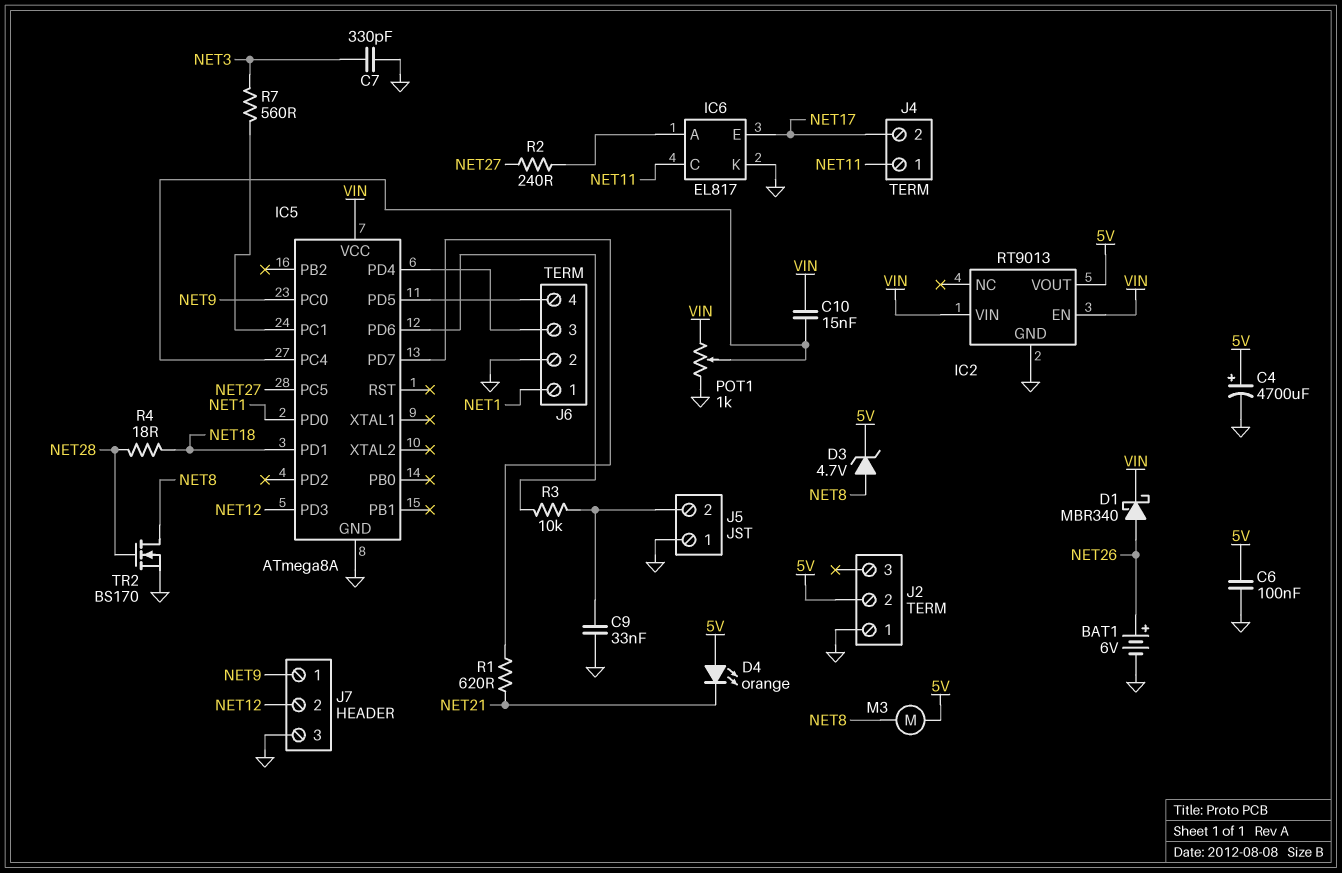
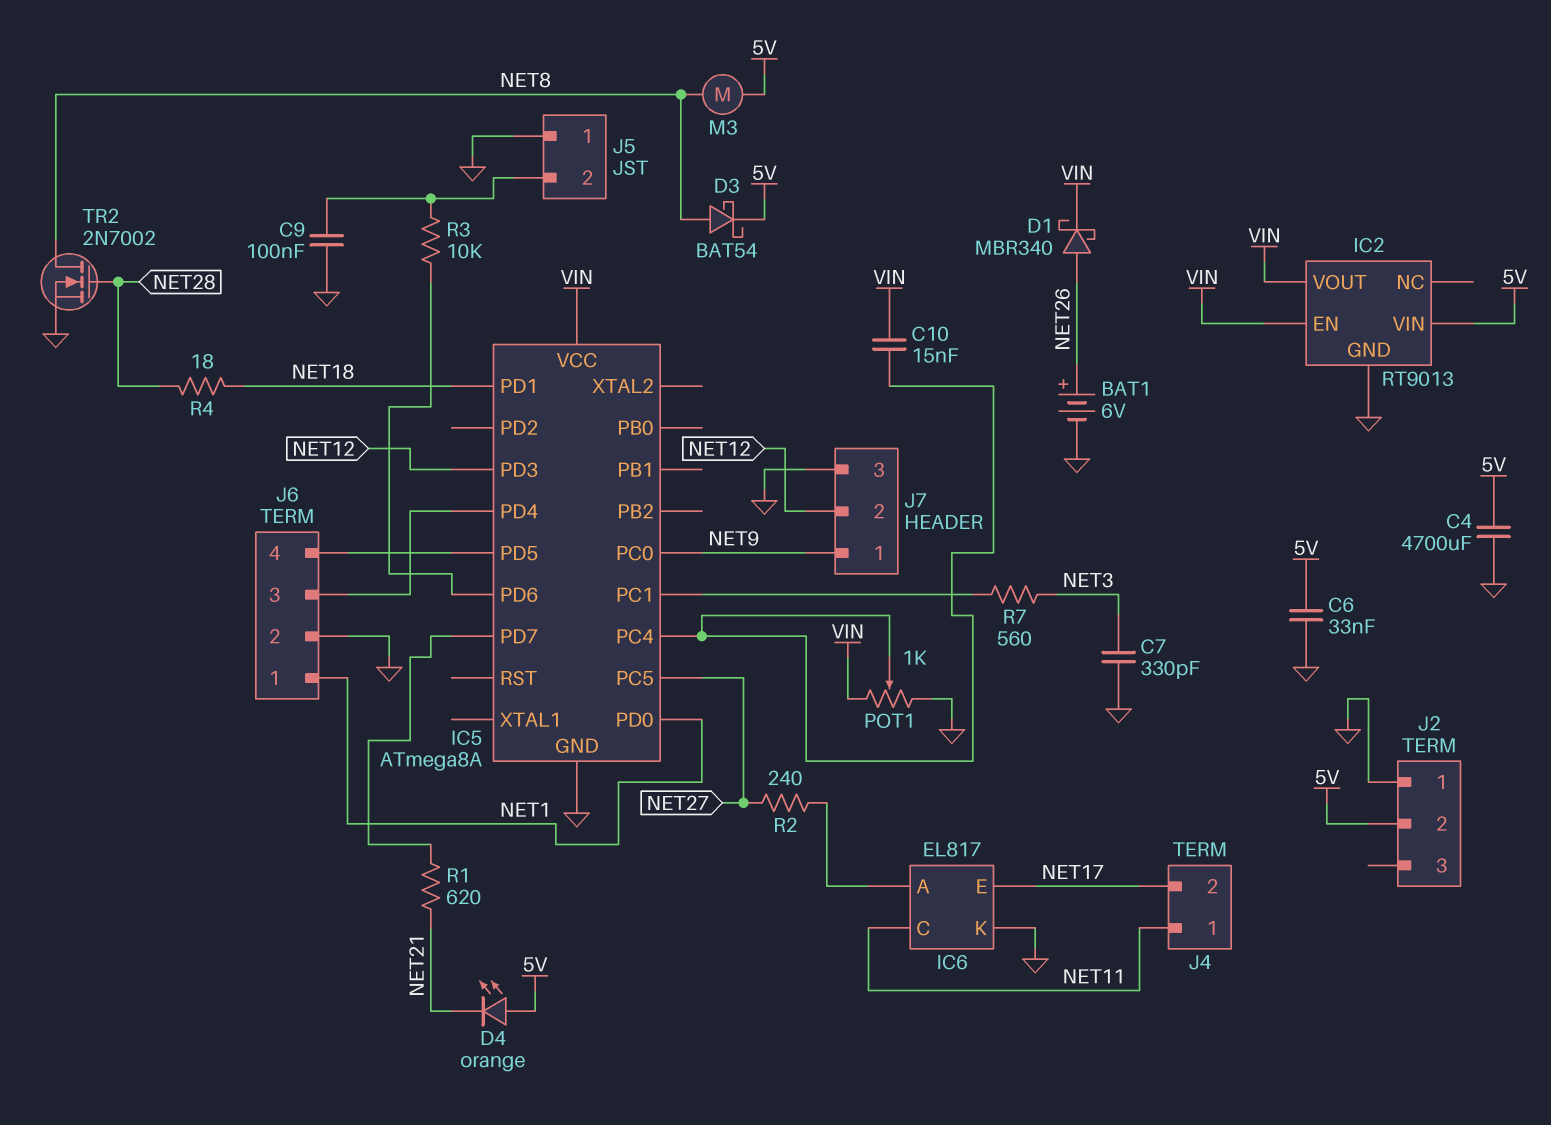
C4: 4700uF (plus 5V, minus GND) -> 4700uF (5V, GND)
C6: 100nF (5V, GND) -> 33nF (5V, GND)
C9: 33nF (GND, J5/2) -> 100nF (GND, J5/2)
D3: zener 4.7V (A NET8, K 5V) -> schottky BAT54 (A NET8, K 5V)
IC2 pin VIN: VIN -> 5V
IC2 pin VOUT: 5V -> VIN
TR2: NMOS BS170 (G NET28, D NET8, S GND) -> NMOS 2N7002 (G NET28, D NET8, S GND)

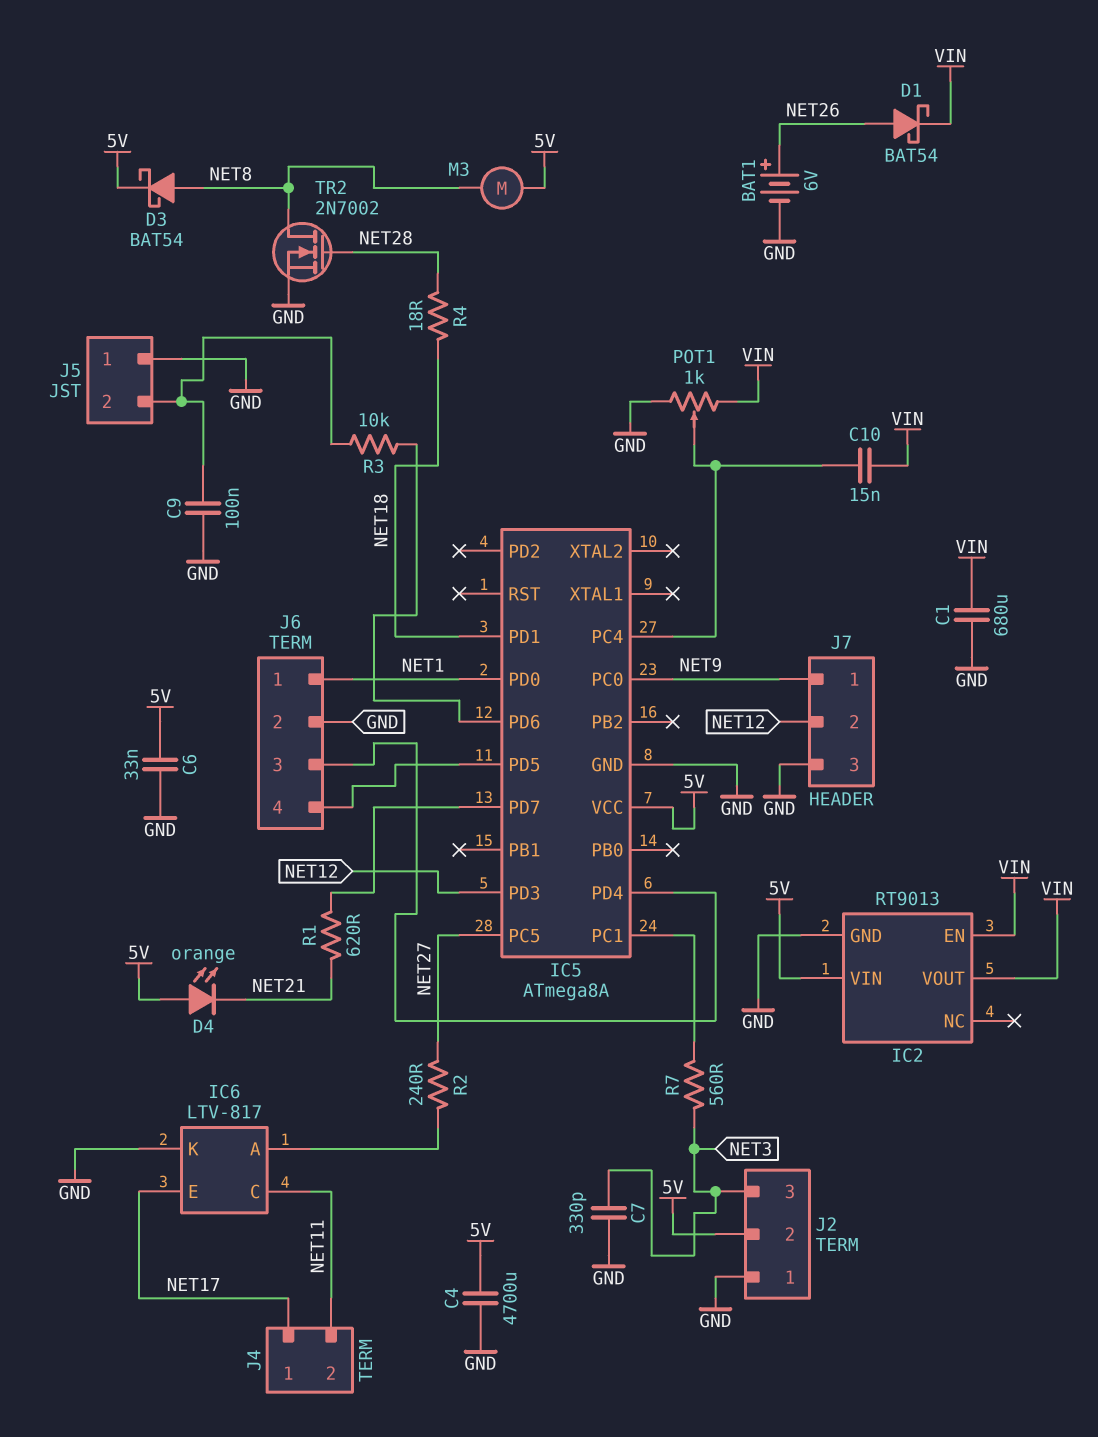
C1: none -> 680uF (GND, VIN)
D1: schottky MBR340 (A NET26, K VIN) -> schottky BAT54 (A NET26, K VIN)
IC5 pin VCC: VIN -> 5V
IC6: EL817 -> LTV-817
J2 pin 3: none -> NET3
J4 pin 1: NET11 -> NET17
J4 pin 2: NET17 -> NET11

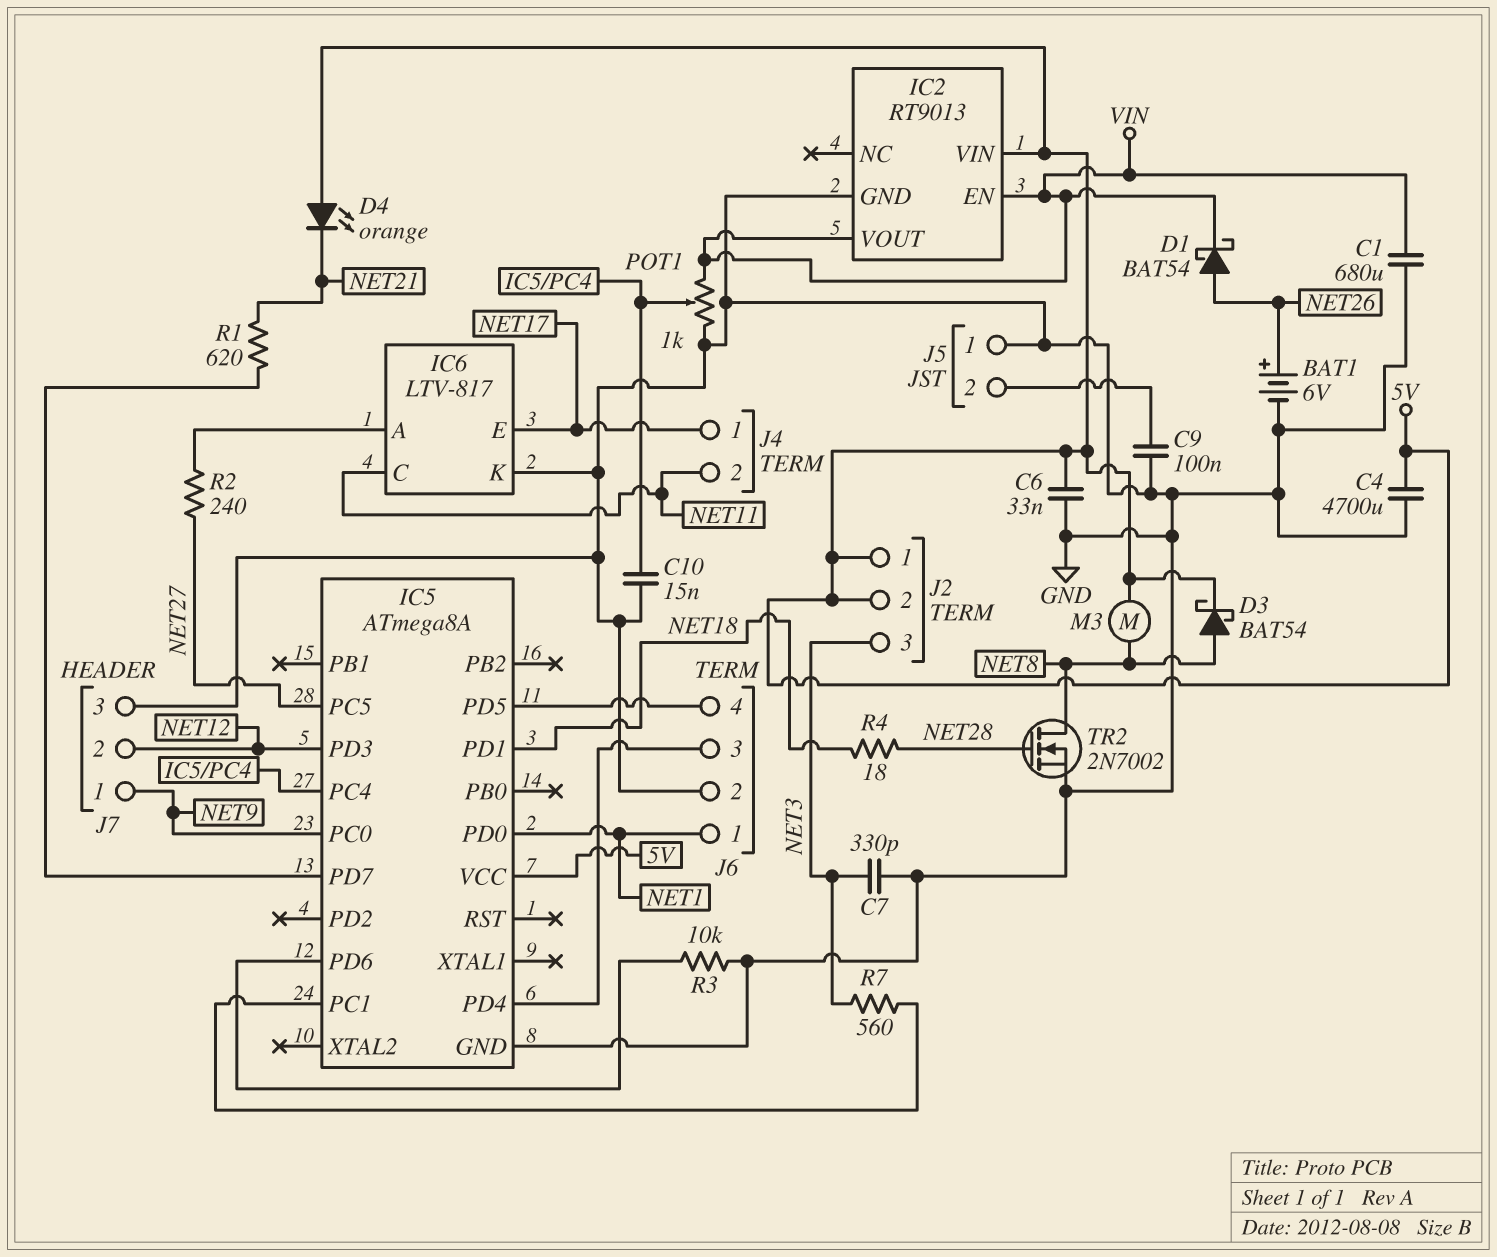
C10: 15nF (IC5/PC4, VIN) -> 15nF (GND, IC5/PC4)
J2 pin 1: GND -> 5V
R3: 10k (IC5/PD6, J5/2) -> 10k (GND, IC5/PD6)

